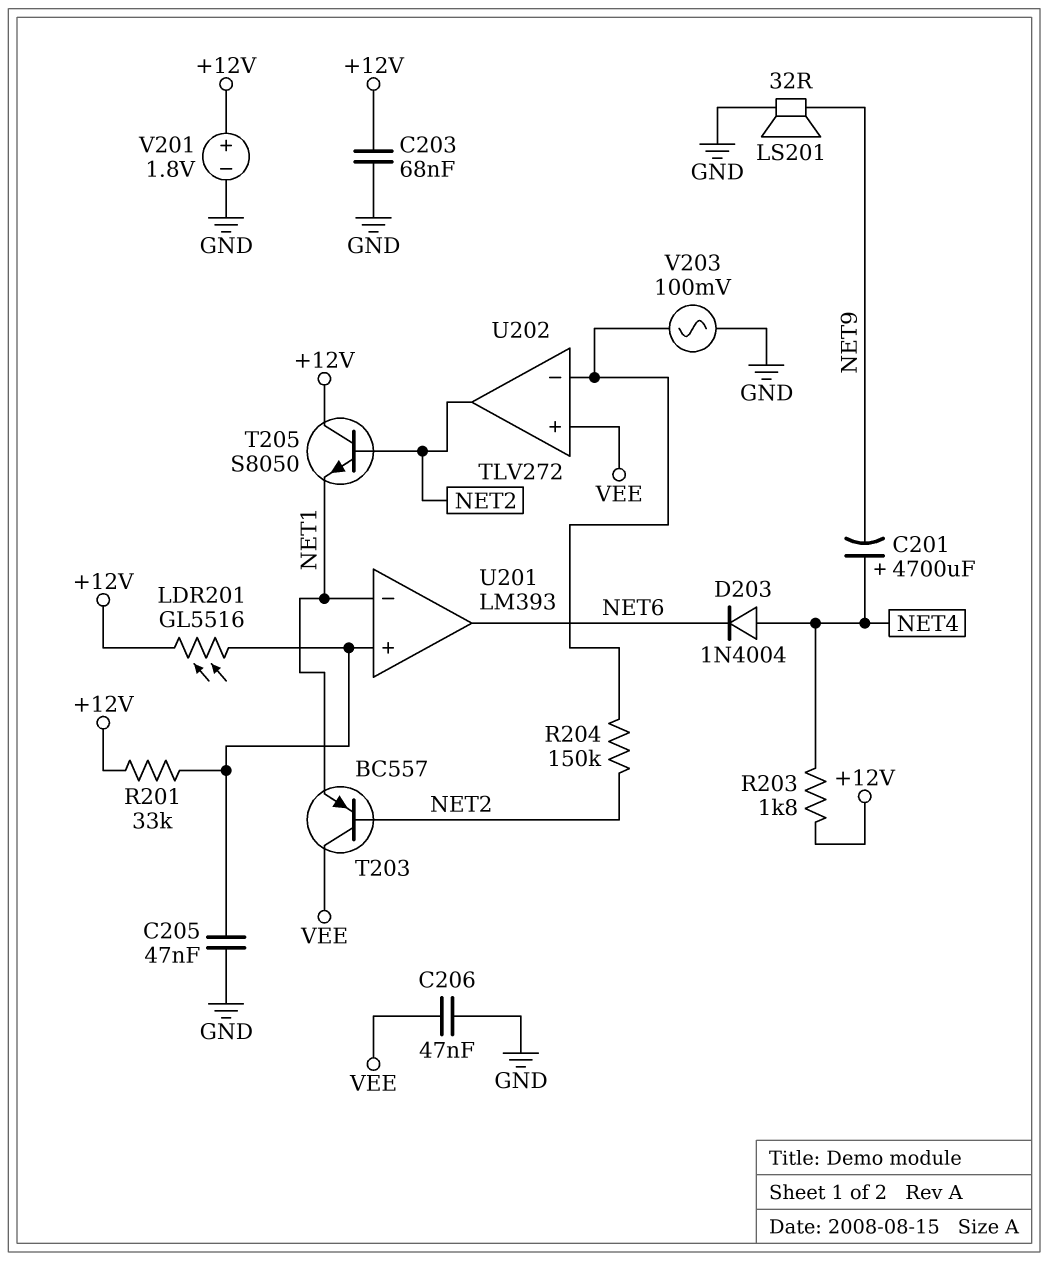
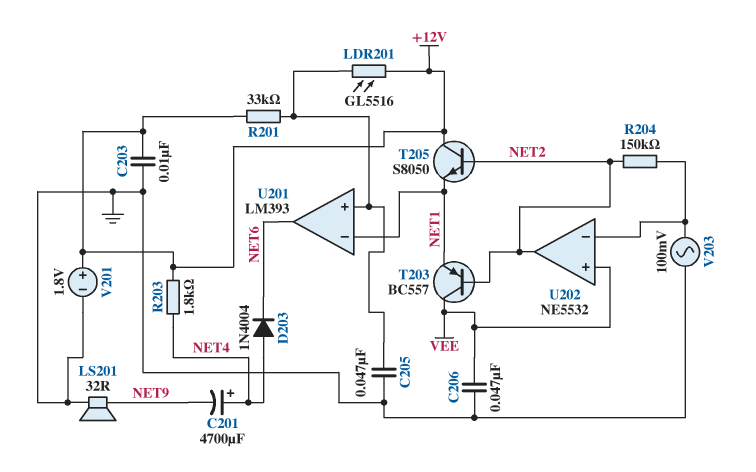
C203: 68nF (+12V, GND) -> 10nF (+12V, GND)
U202: TLV272 -> NE5532

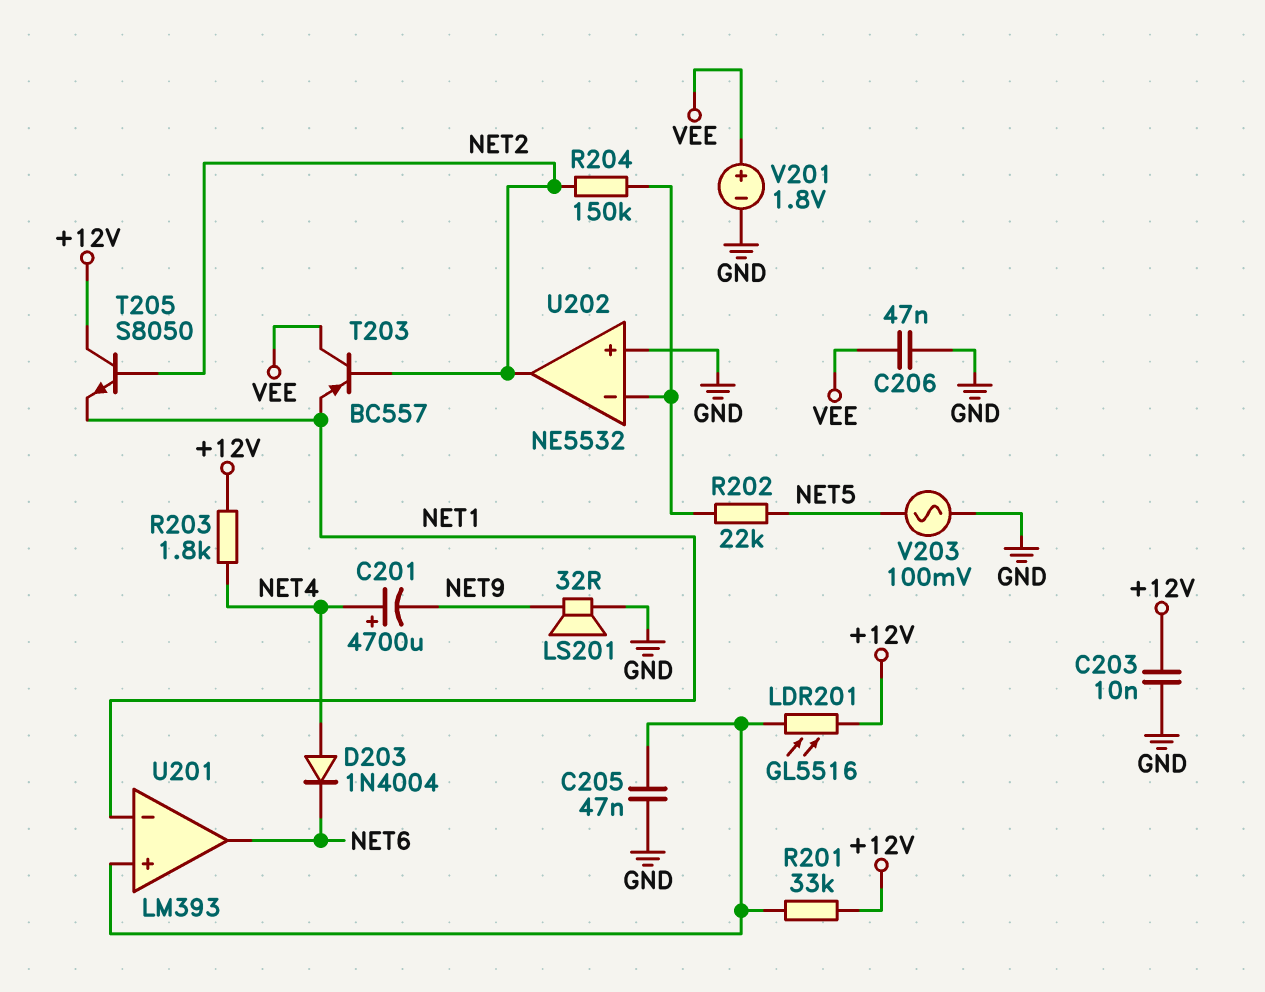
R202: none -> 22k (NET5, U202/in-)
U202 pin in+: VEE -> GND
V201: 1.8V (plus +12V, minus GND) -> 1.8V (plus VEE, minus GND)
V203: AC 100mV (GND, U202/in-) -> AC 100mV (GND, NET5)

